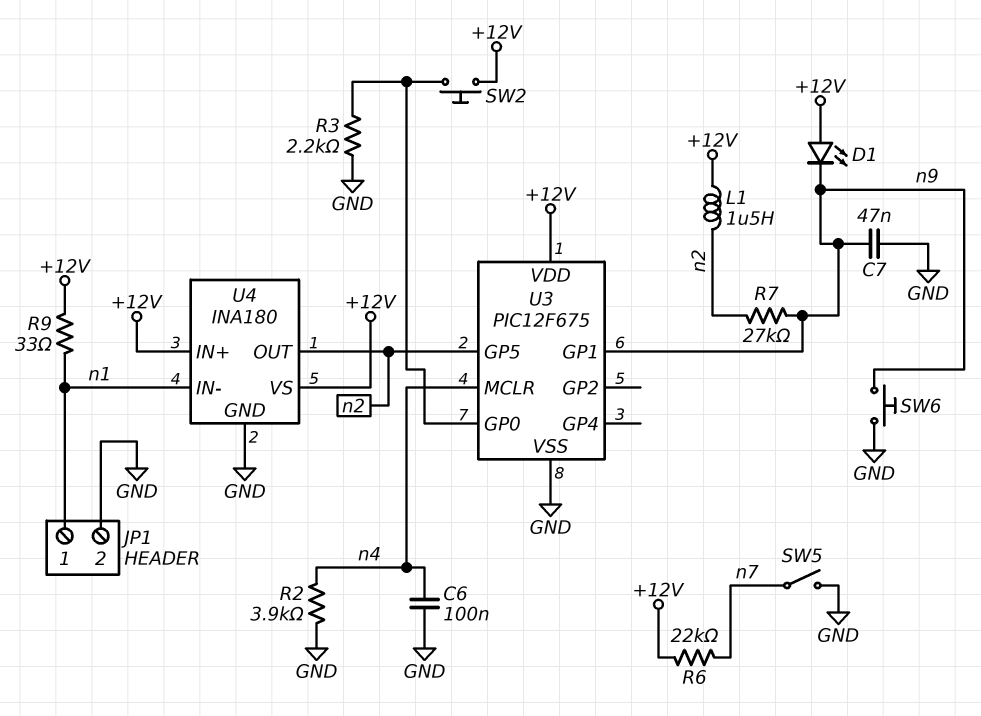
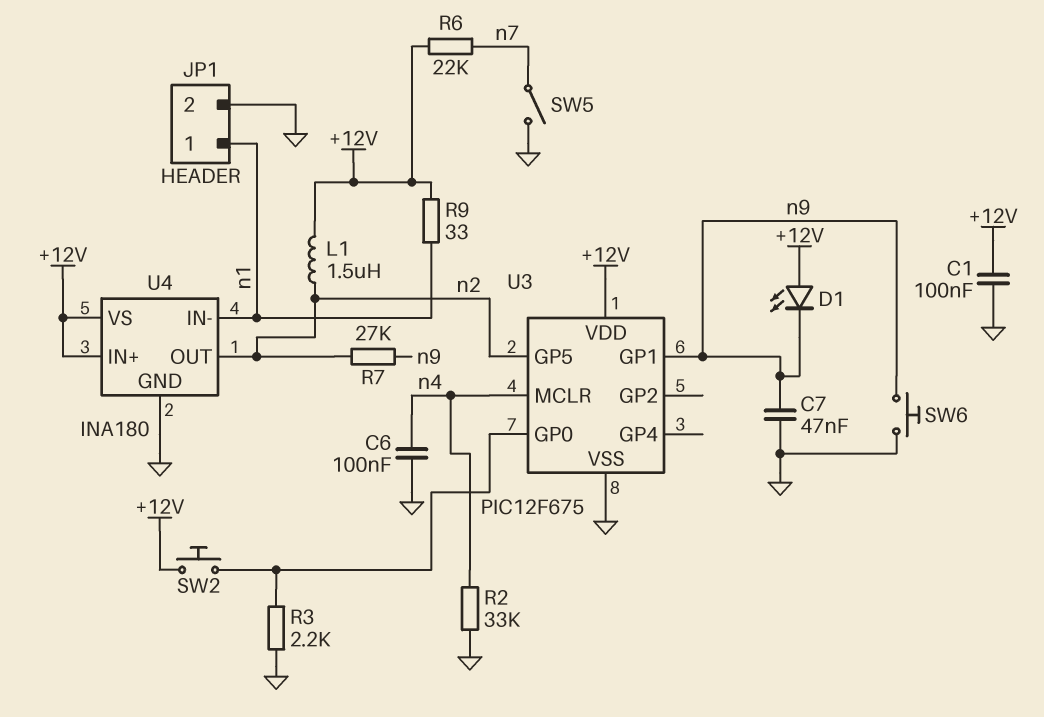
C1: none -> 100nF (+12V, GND)
R2: 3.9k (GND, n4) -> 33k (GND, n4)

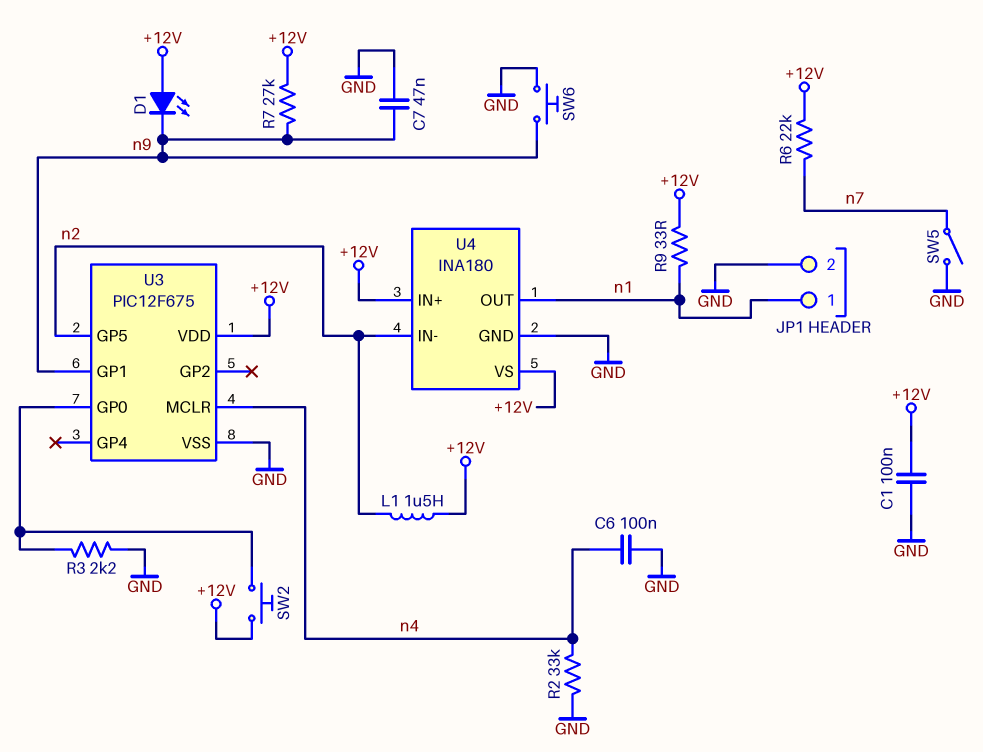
R7: 27k (n2, n9) -> 27k (+12V, n9)
U4 pin IN-: n1 -> n2
U4 pin OUT: n2 -> n1

